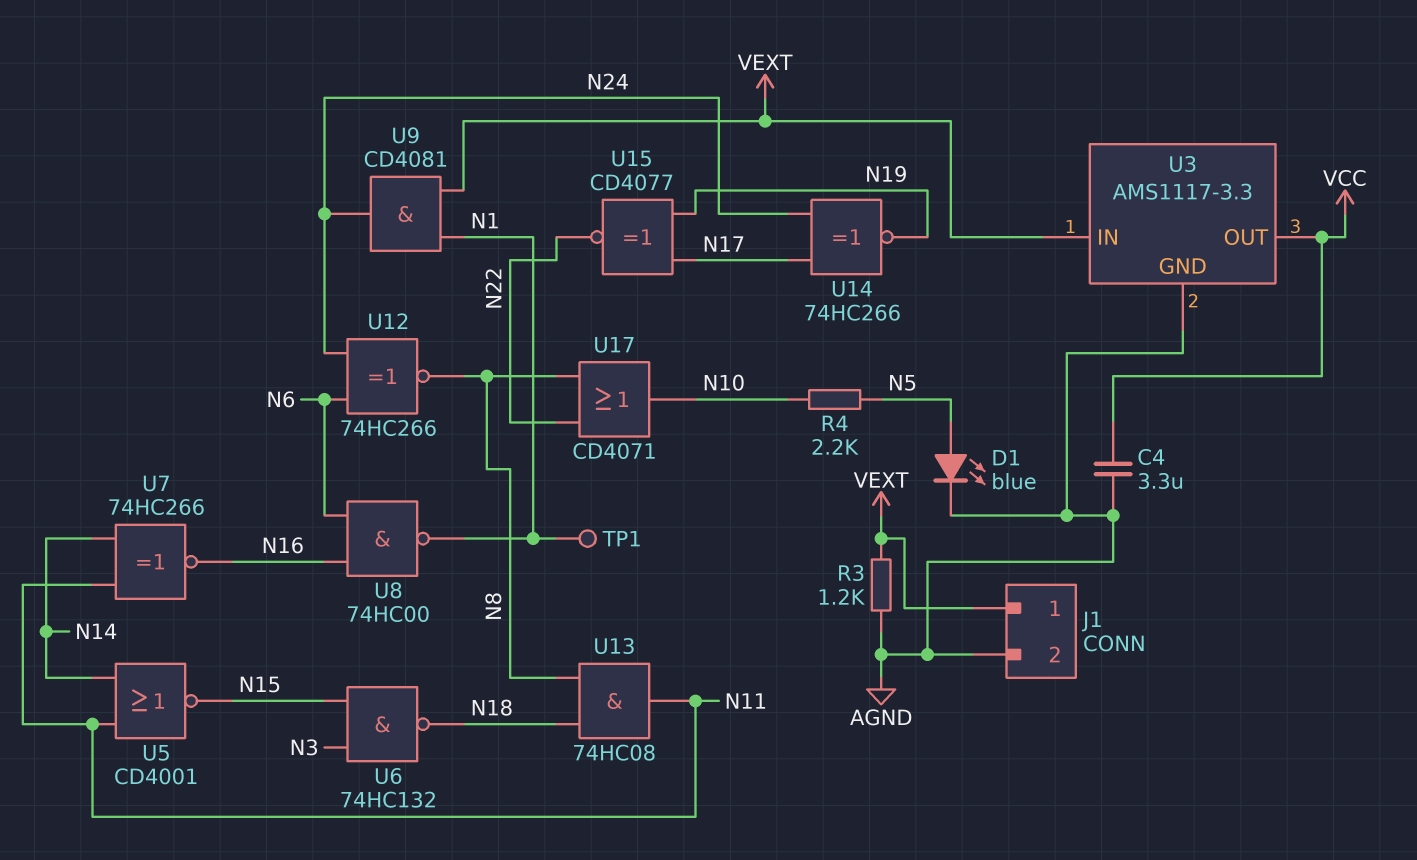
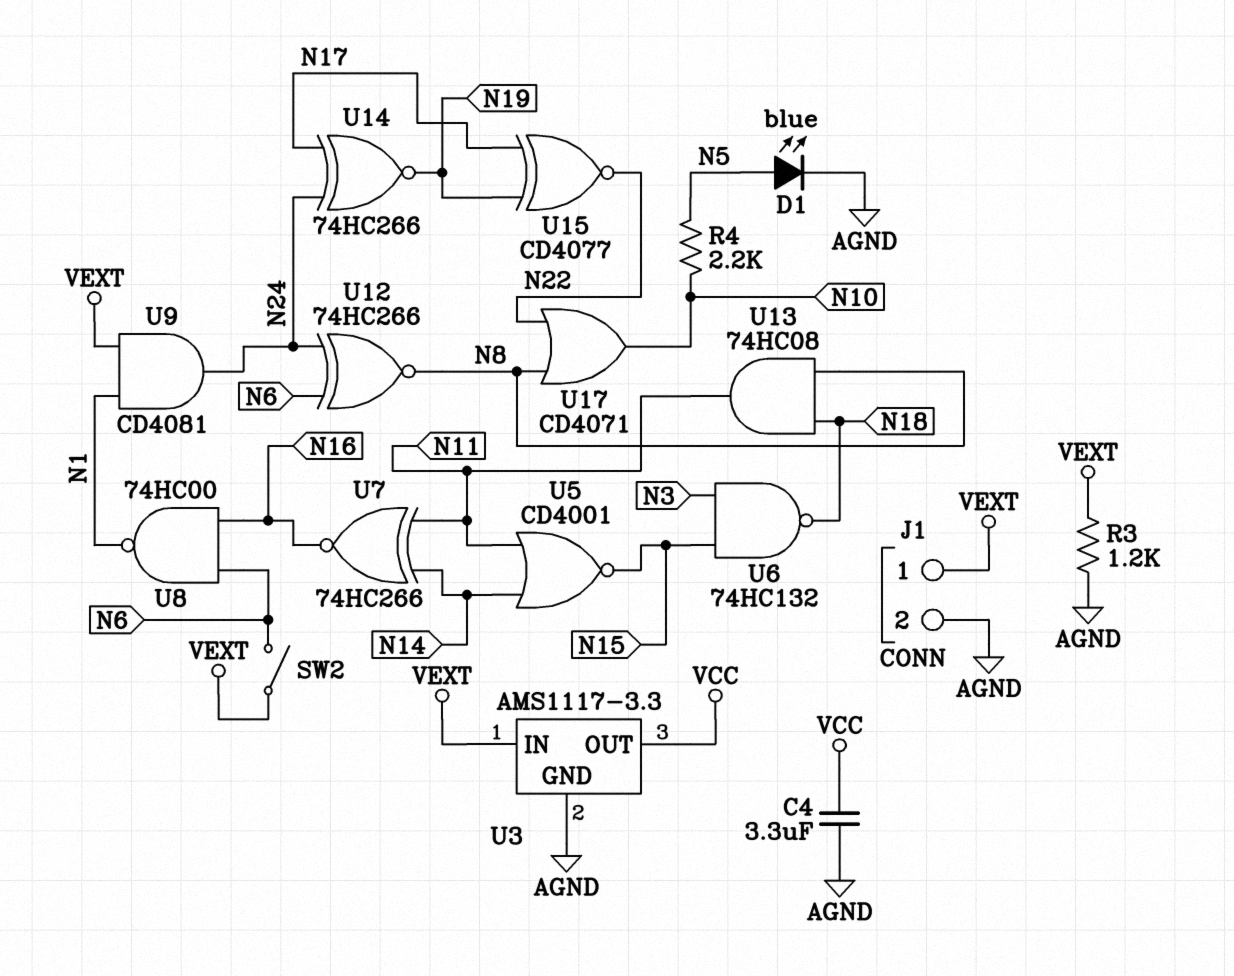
SW2: none -> switch (N6, VEXT)
TP1: test point (N1) -> none

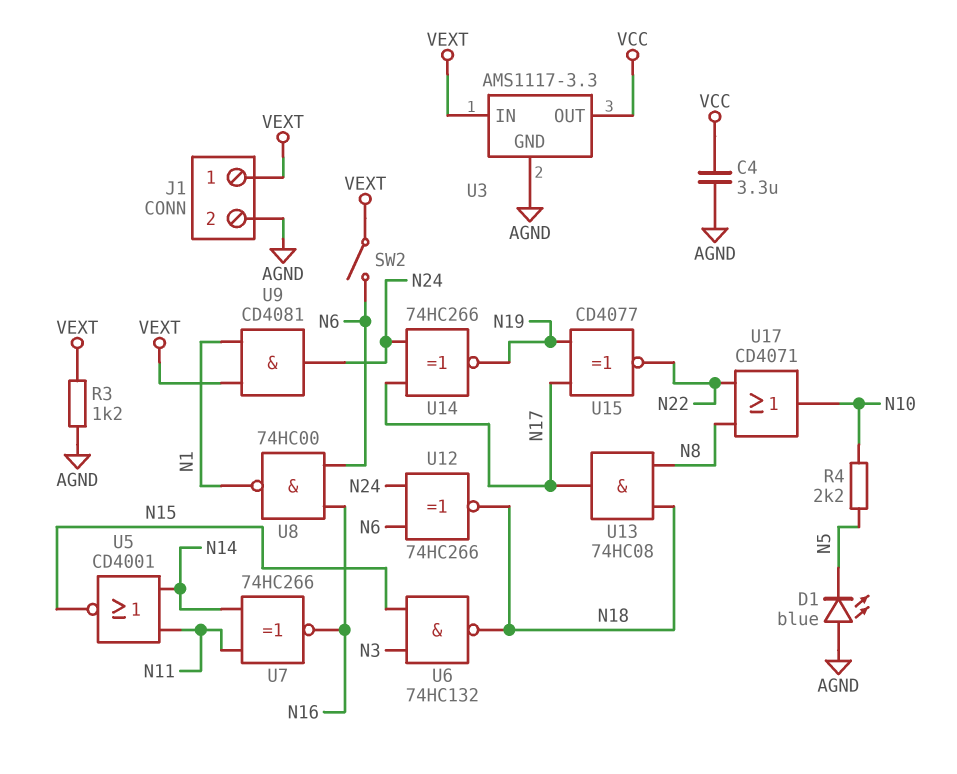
D1: LED blue (A N5, K AGND) -> LED blue (A AGND, K N5)
U12: XNOR 74HC266 (in N6, in N24, out N8) -> XNOR 74HC266 (in N6, in N24, out N18)
U13: AND 74HC08 (in N8, in N18, out N11) -> AND 74HC08 (in N8, in N18, out N17)

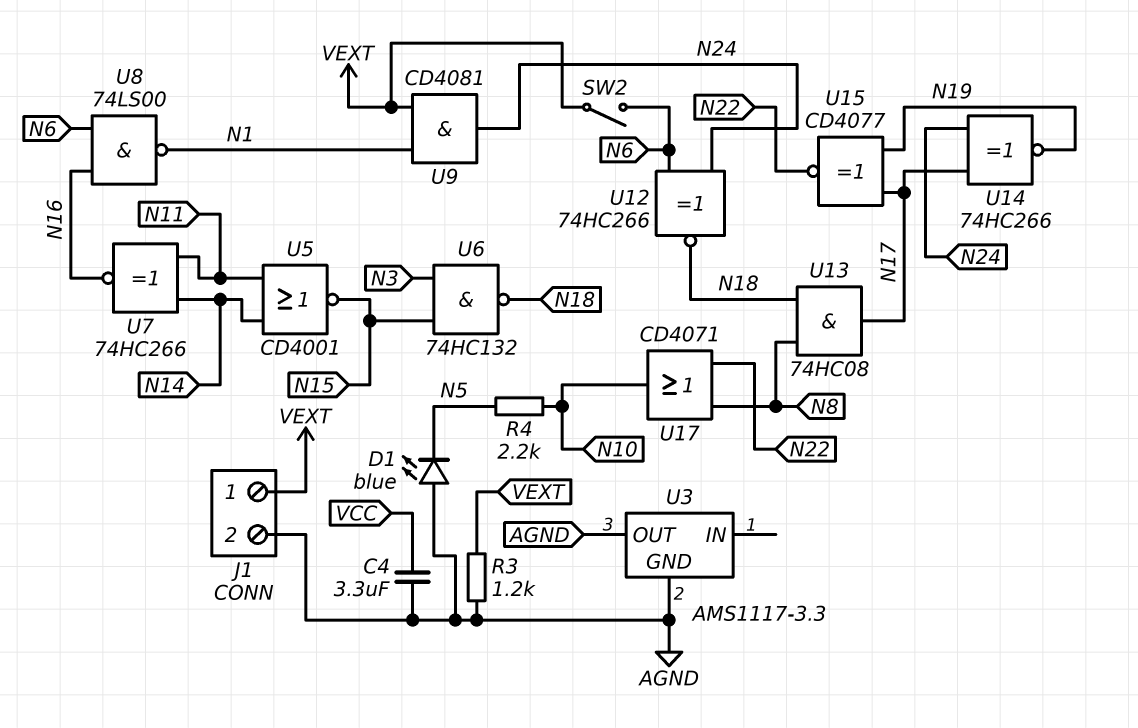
U3 pin IN: VEXT -> none
U3 pin OUT: VCC -> AGND
U8: NAND 74HC00 (in N6, in N16, out N1) -> NAND 74LS00 (in N6, in N16, out N1)

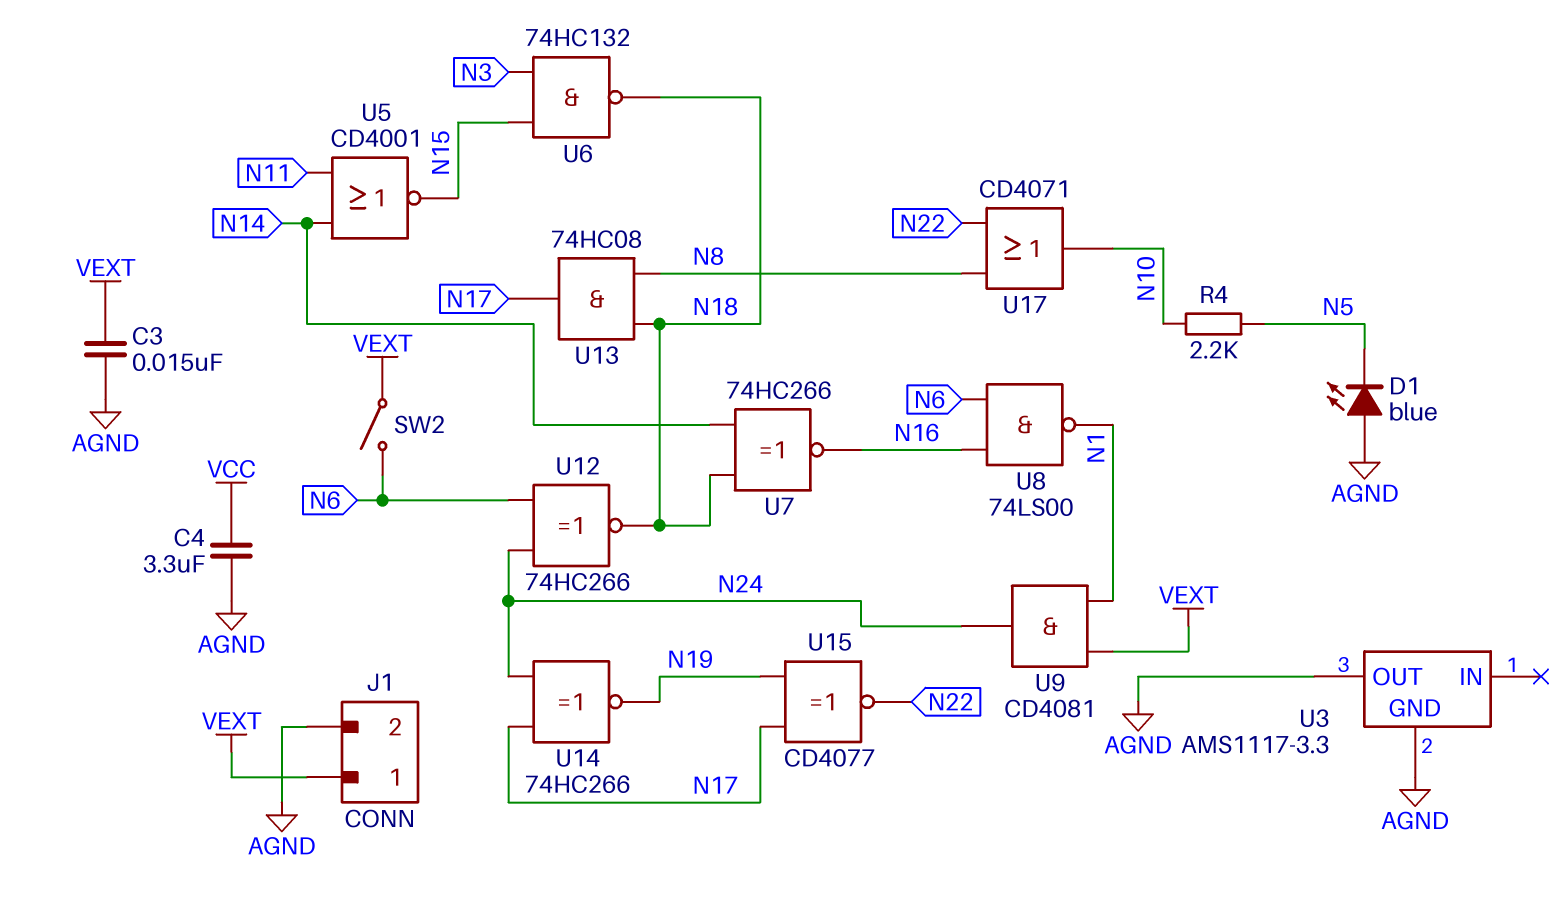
C3: none -> 15nF (AGND, VEXT)
R3: 1.2k (AGND, VEXT) -> none
U7: XNOR 74HC266 (in N11, in N14, out N16) -> XNOR 74HC266 (in N14, in N18, out N16)

